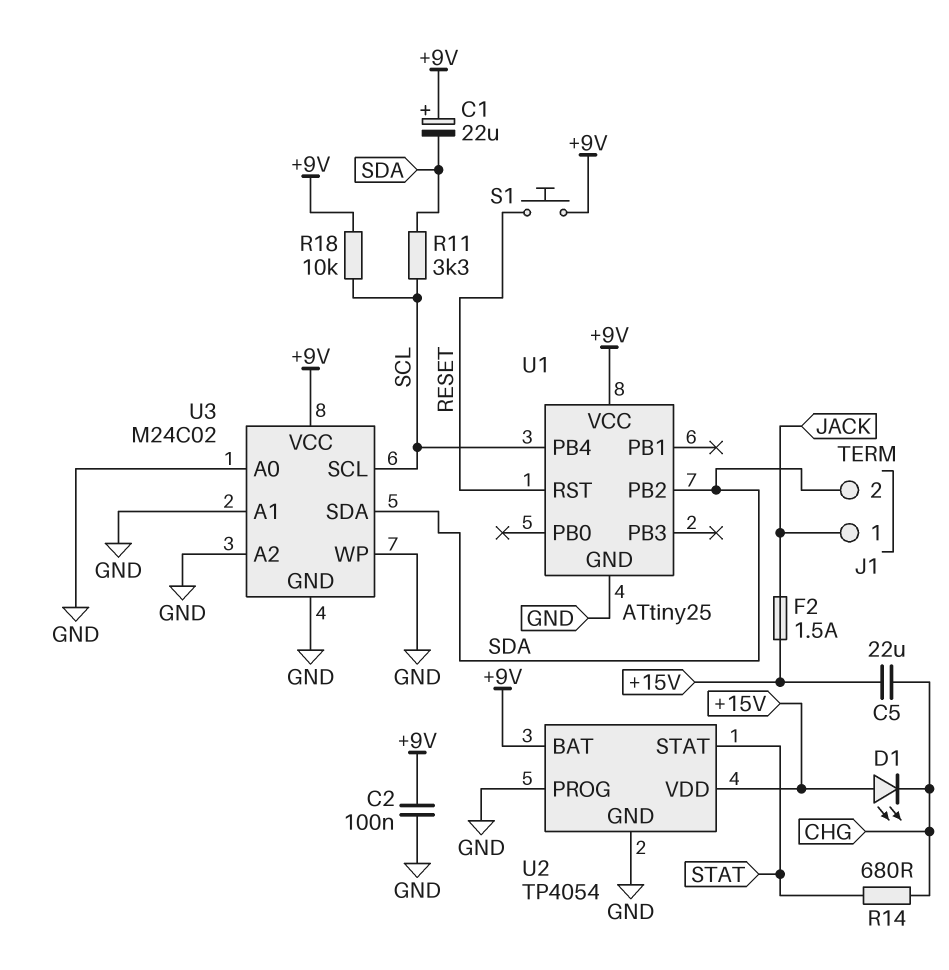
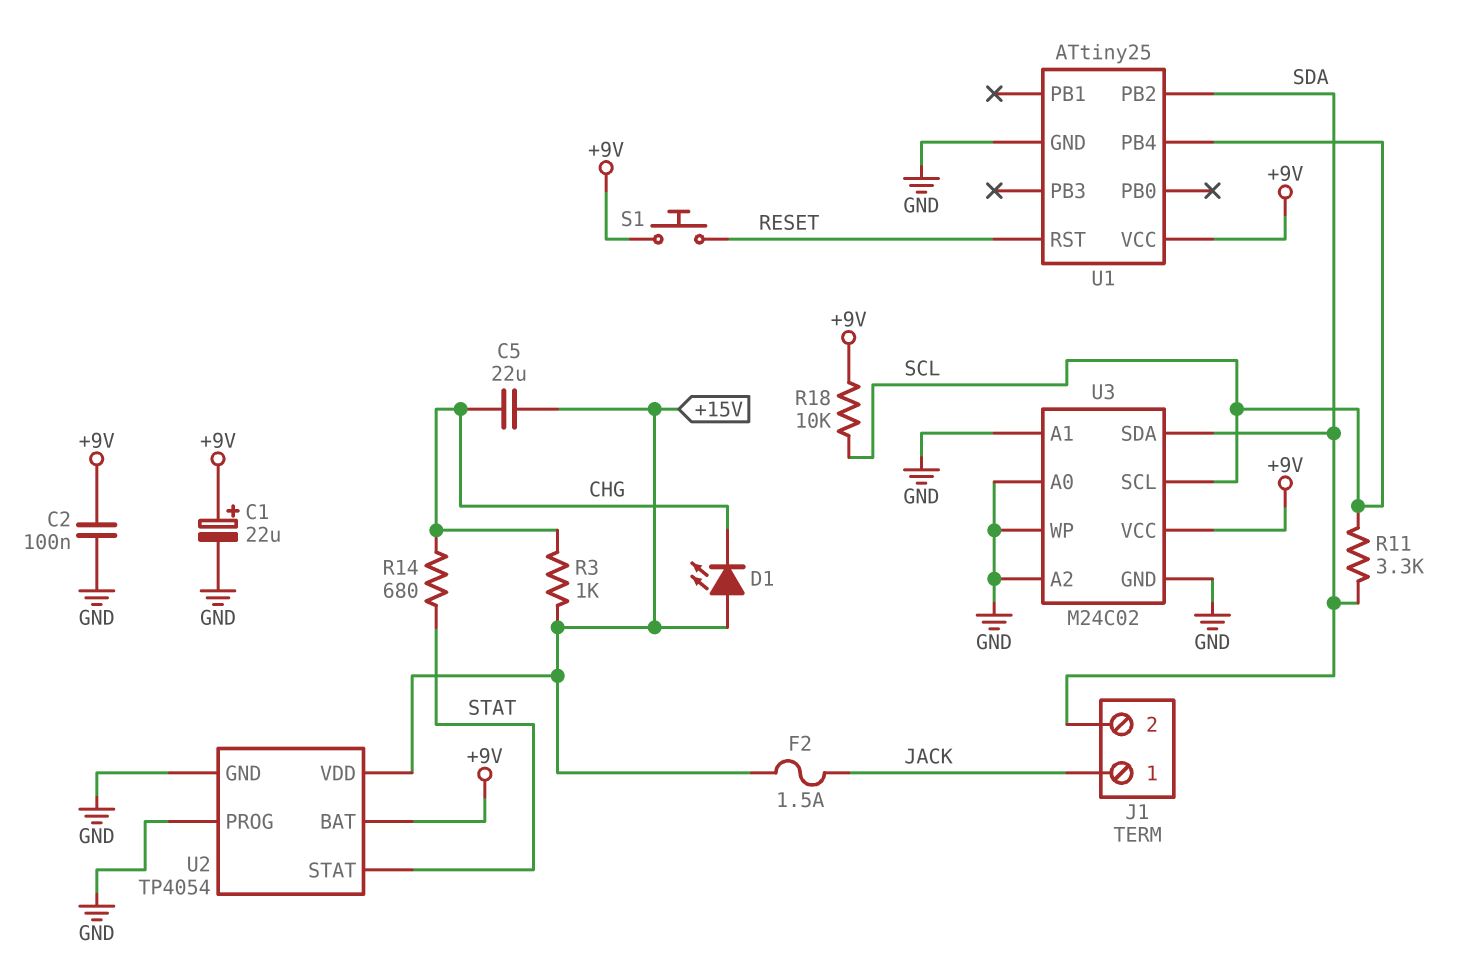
C1: 22uF (plus +9V, minus SDA) -> 22uF (plus +9V, minus GND)
R3: none -> 1k (+15V, CHG)

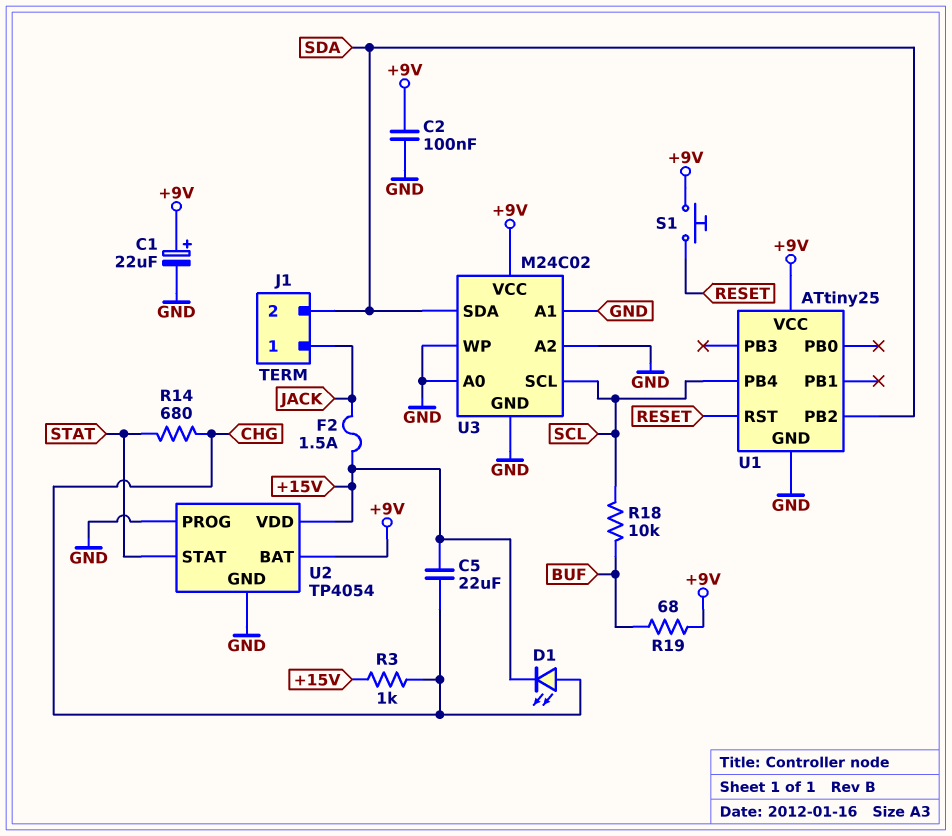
D1: LED (A +15V, K CHG) -> LED (A CHG, K +15V)
R11: 3.3k (SCL, SDA) -> none
R18: 10k (+9V, SCL) -> 10k (BUF, SCL)
R19: none -> 68 (+9V, BUF)

